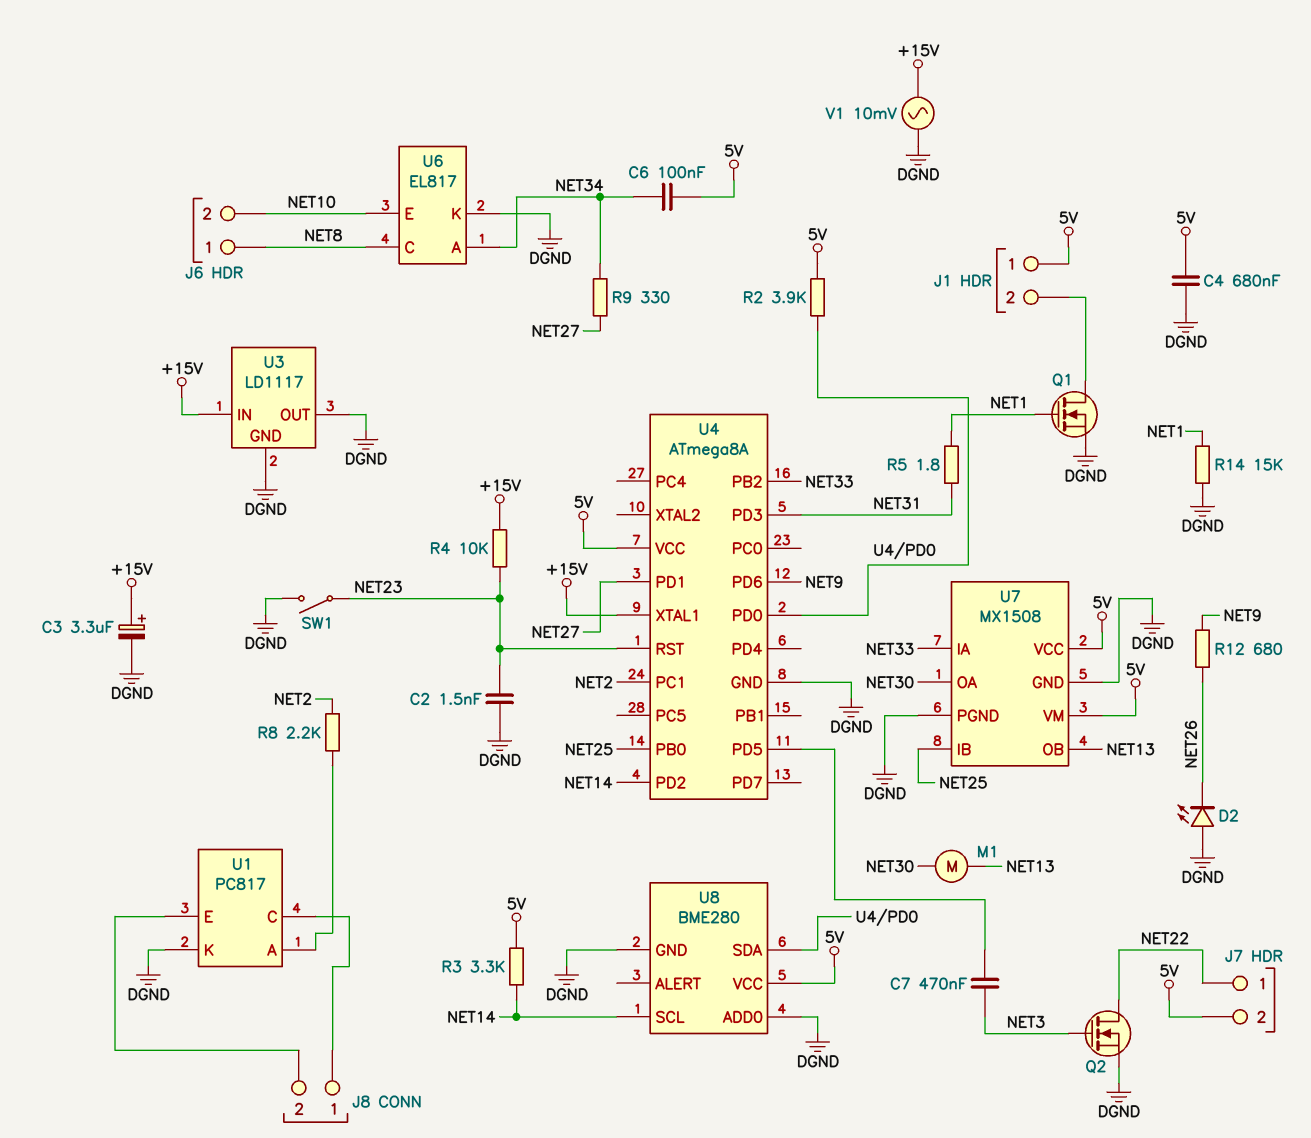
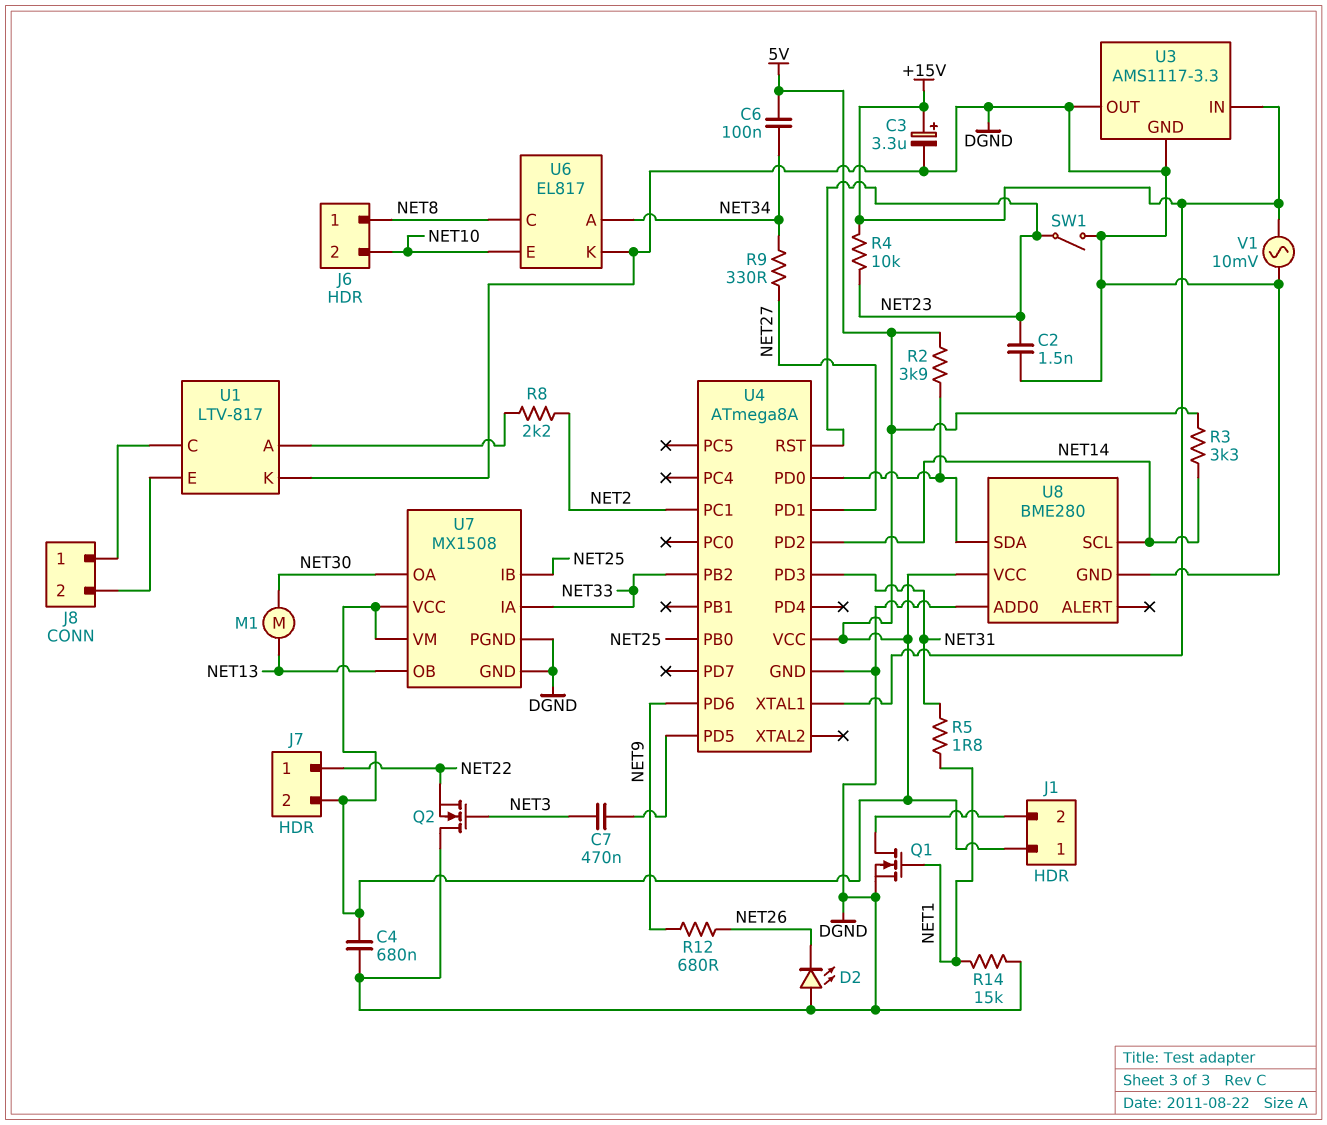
Q2: NMOS (G NET3, D NET22, S DGND) -> NMOS (G NET3, D DGND, S NET22)
U1: PC817 -> LTV-817
U3: LD1117 -> AMS1117-3.3

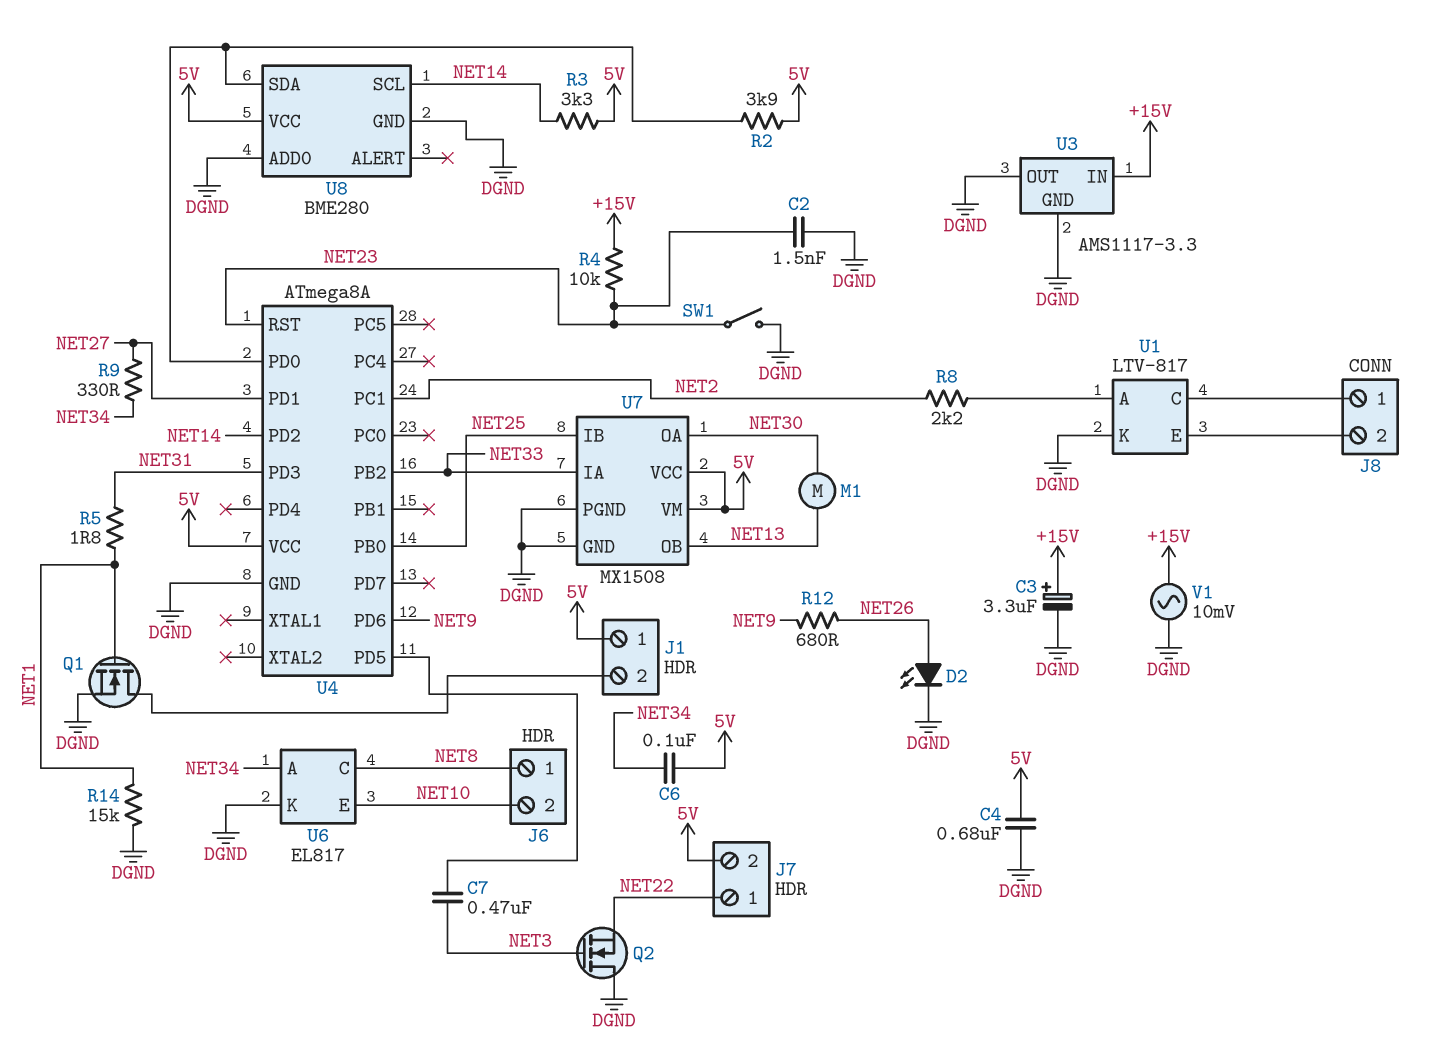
D2: LED (A DGND, K NET26) -> LED (A NET26, K DGND)
U4 pin XTAL1: +15V -> none

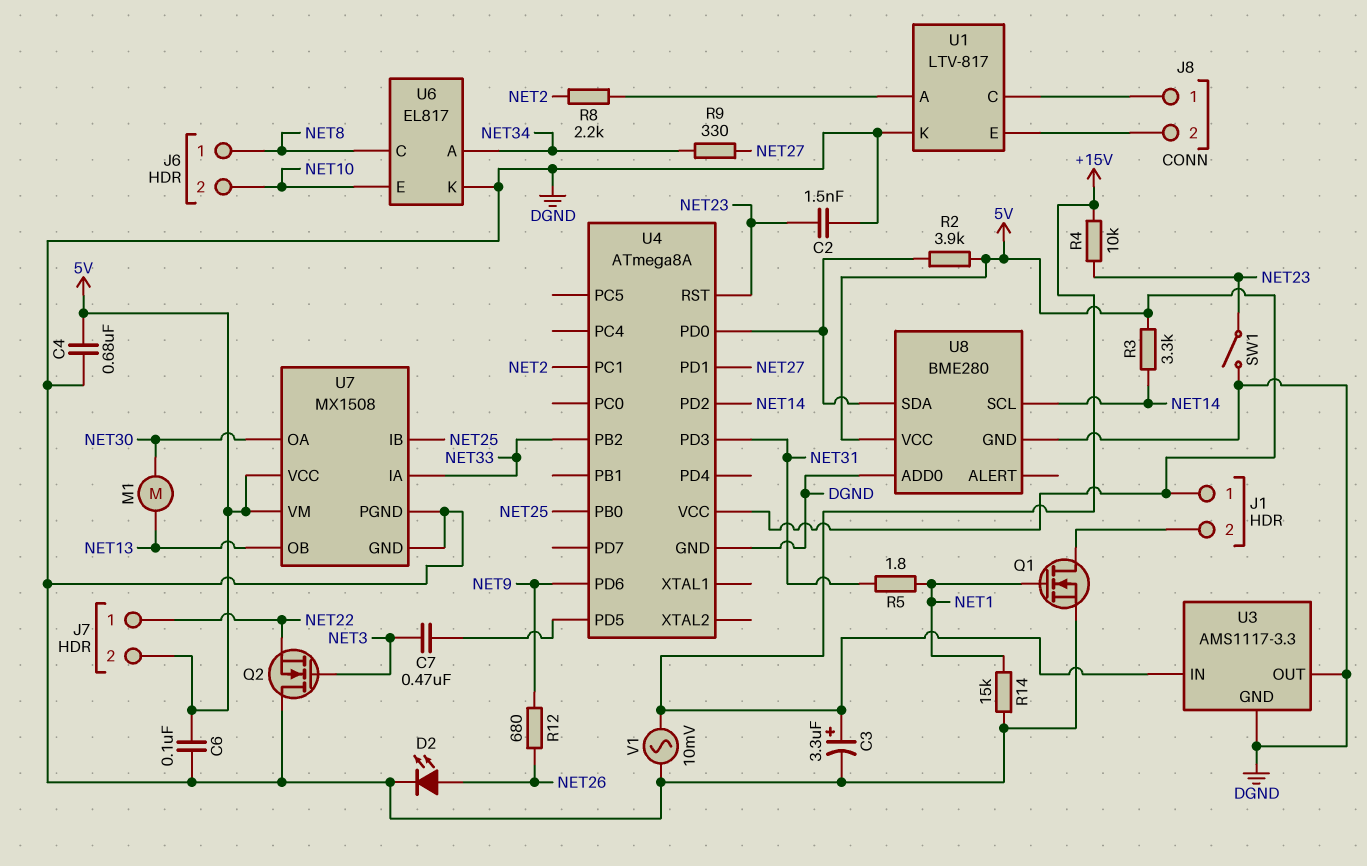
C6: 100nF (5V, NET34) -> 100nF (5V, DGND)

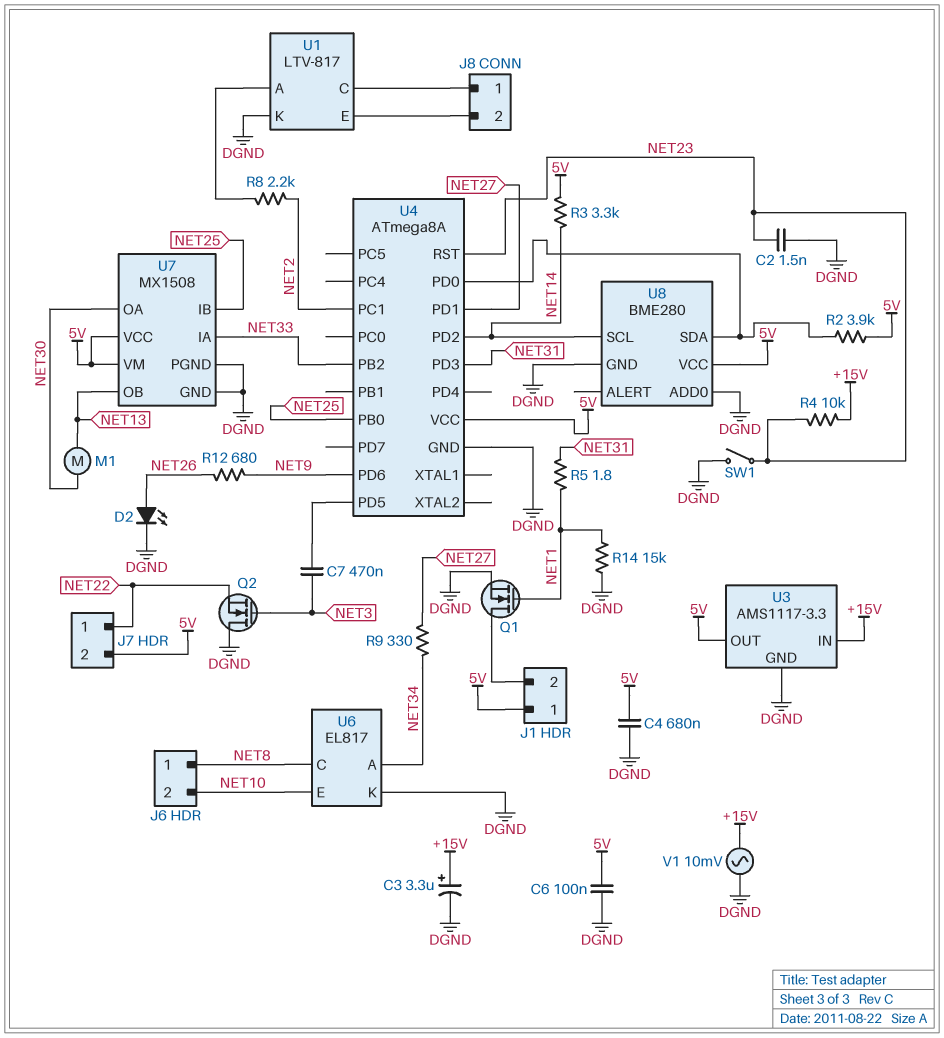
U3 pin OUT: DGND -> 5V

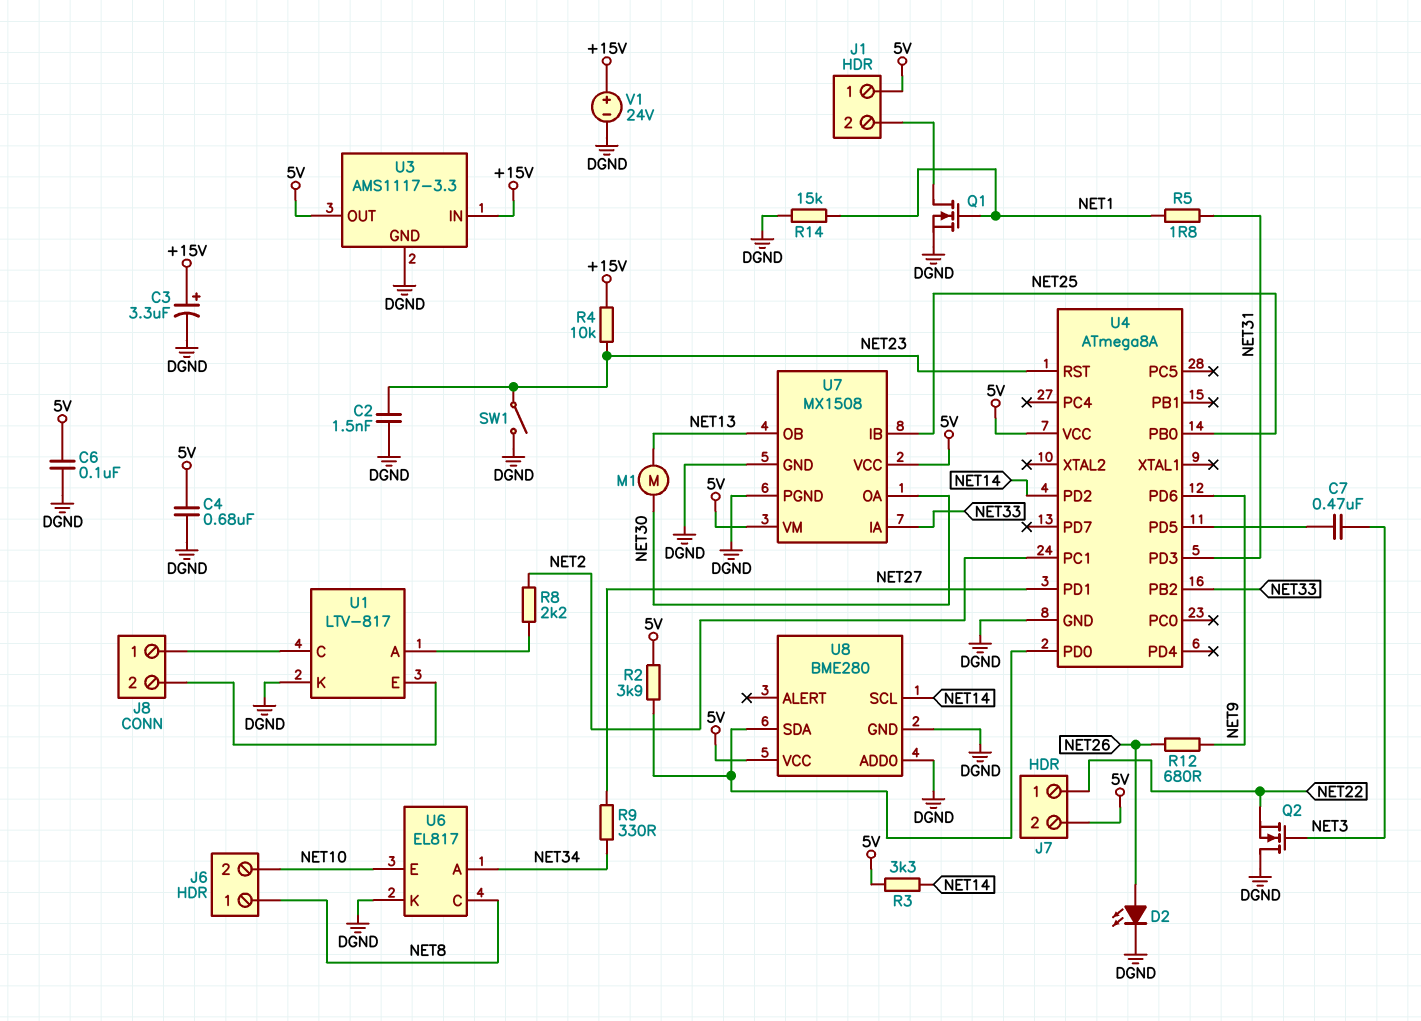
V1: AC 10mV (+15V, DGND) -> 24V (plus +15V, minus DGND)

